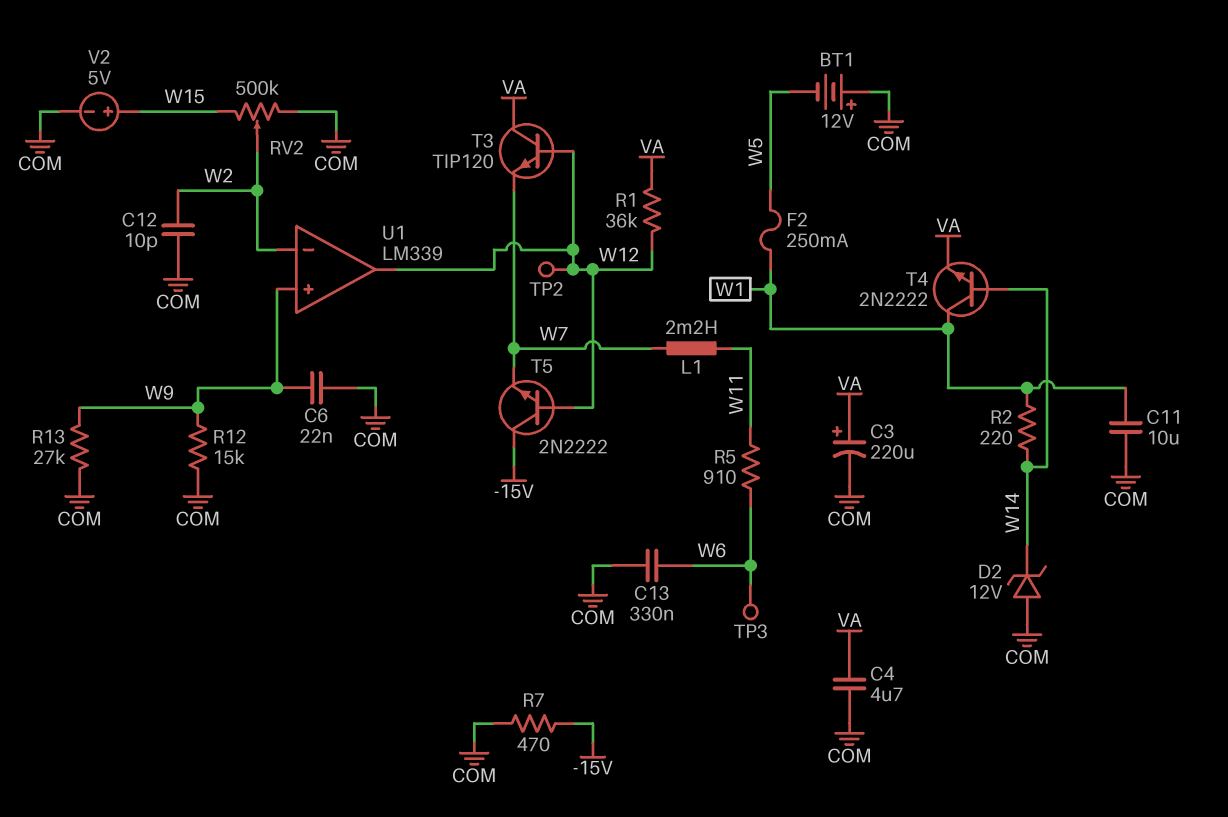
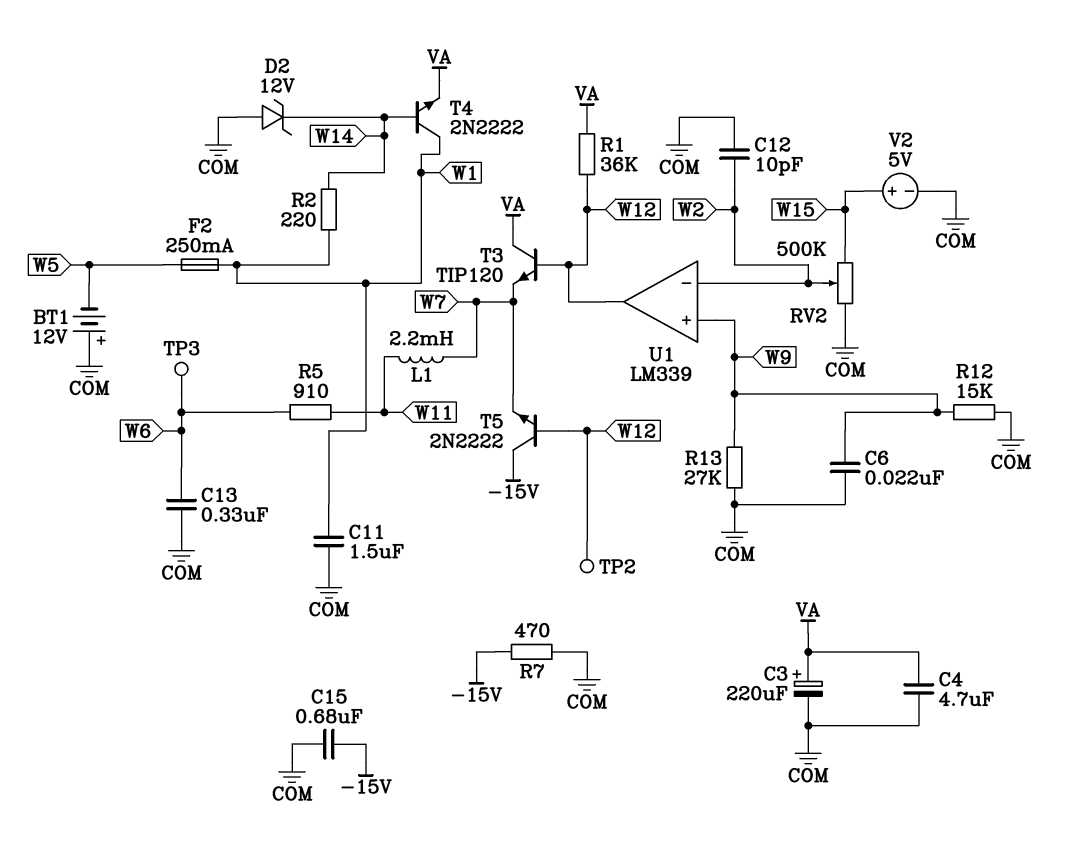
C11: 10uF (COM, W1) -> 1.5uF (COM, W1)
C15: none -> 680nF (-15V, COM)

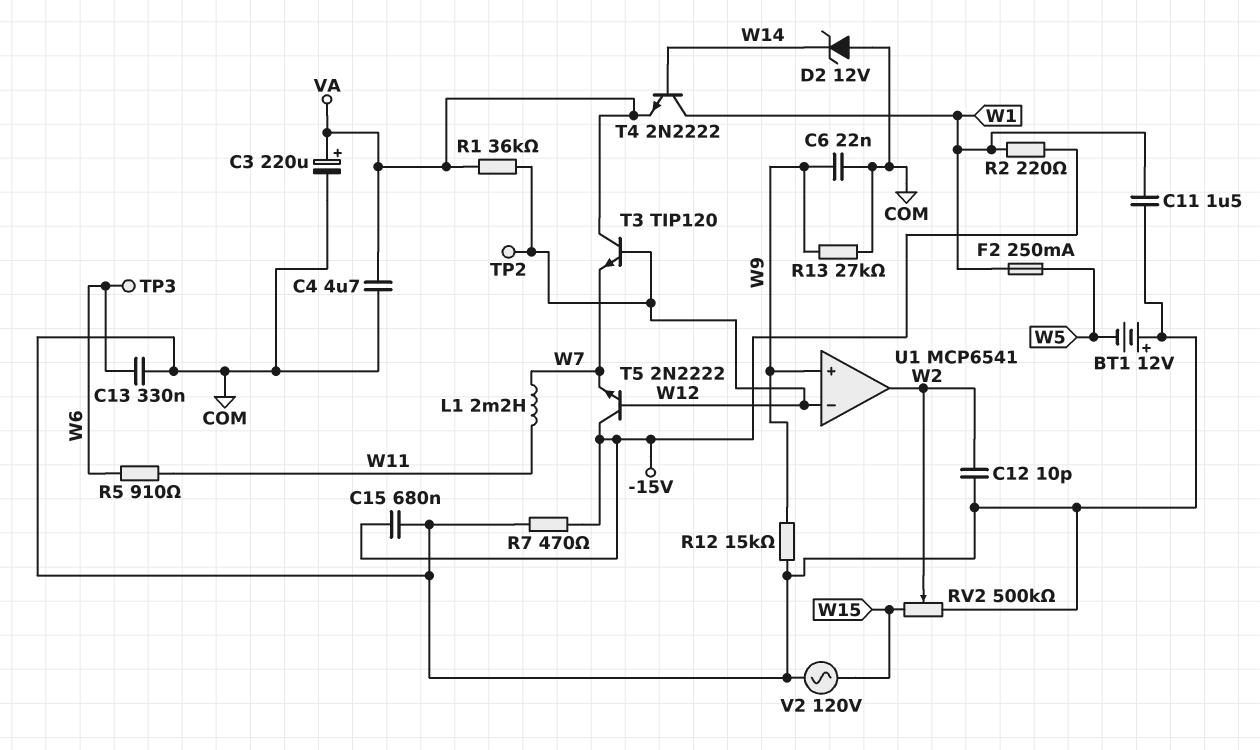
R2: 220 (W1, W14) -> 220 (-15V, W1)
U1: LM339 -> MCP6541
U1 pin in-: W2 -> W12
U1 pin out: W12 -> W2
V2: 5V (plus W15, minus COM) -> AC 120V (COM, W15)

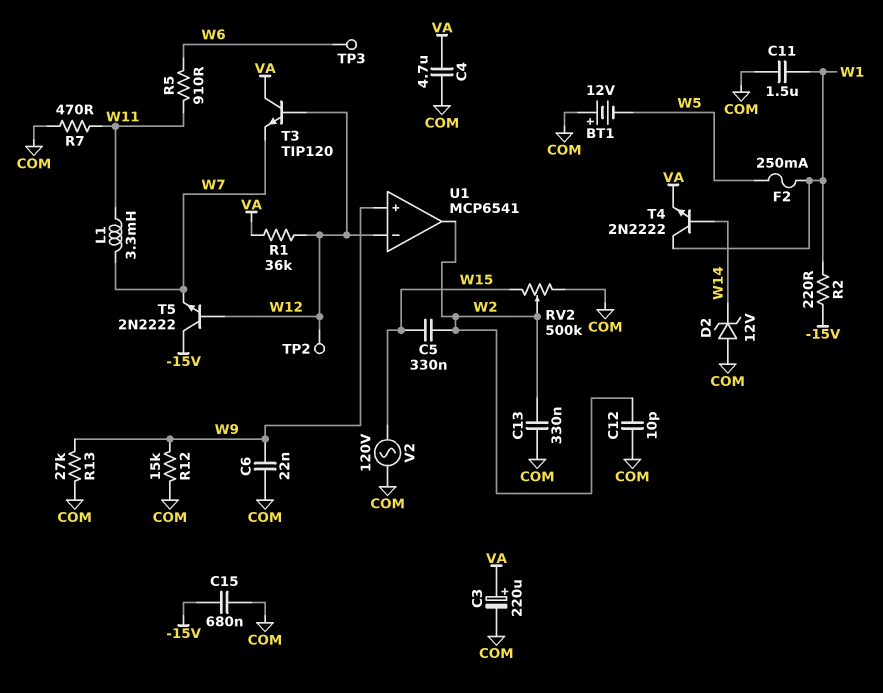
C5: none -> 330nF (W2, W15)
C13: 330nF (COM, W6) -> 330nF (COM, W2)
L1: 2.2mH (W7, W11) -> 3.3mH (W7, W11)
R7: 470 (-15V, COM) -> 470 (COM, W11)

